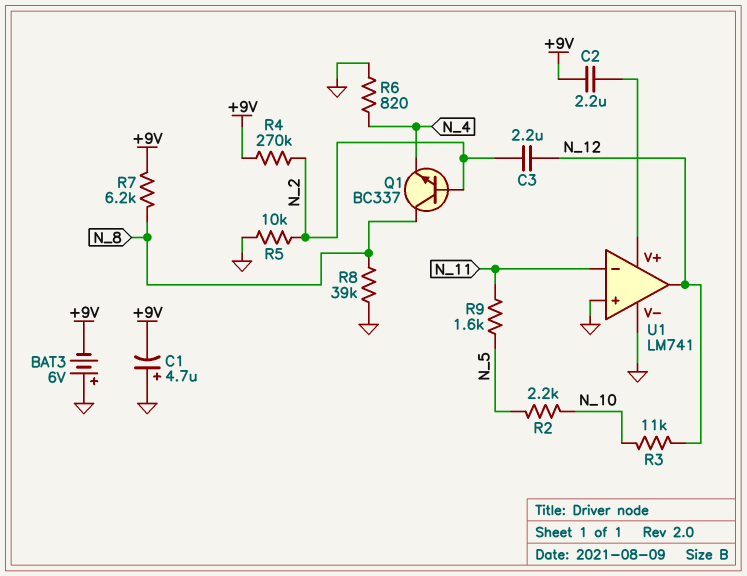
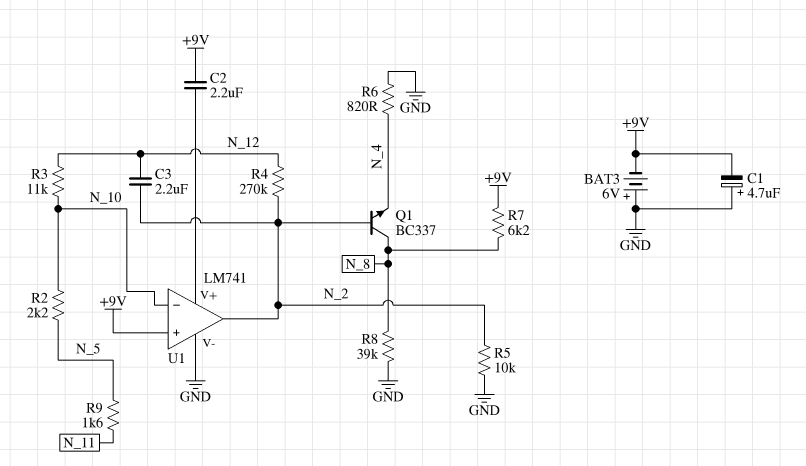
R4: 270k (+9V, N_2) -> 270k (N_2, N_12)
U1 pin in+: GND -> +9V
U1 pin in-: N_11 -> N_10
U1 pin out: N_12 -> N_2

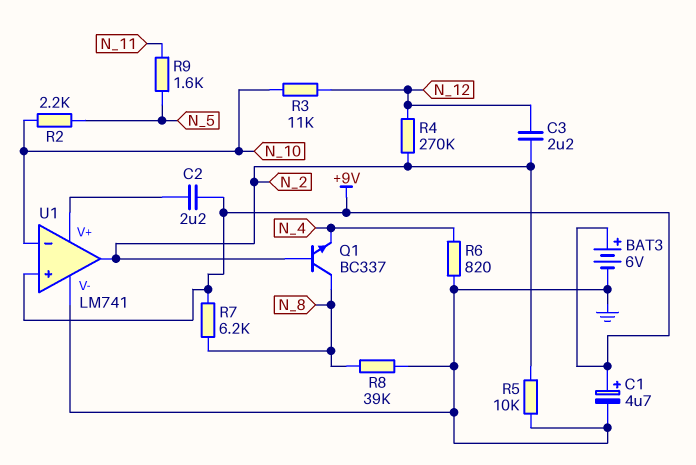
BAT3: 6V (plus GND, minus +9V) -> 6V (plus +9V, minus GND)
C1: 4.7uF (plus GND, minus +9V) -> 4.7uF (plus +9V, minus GND)

